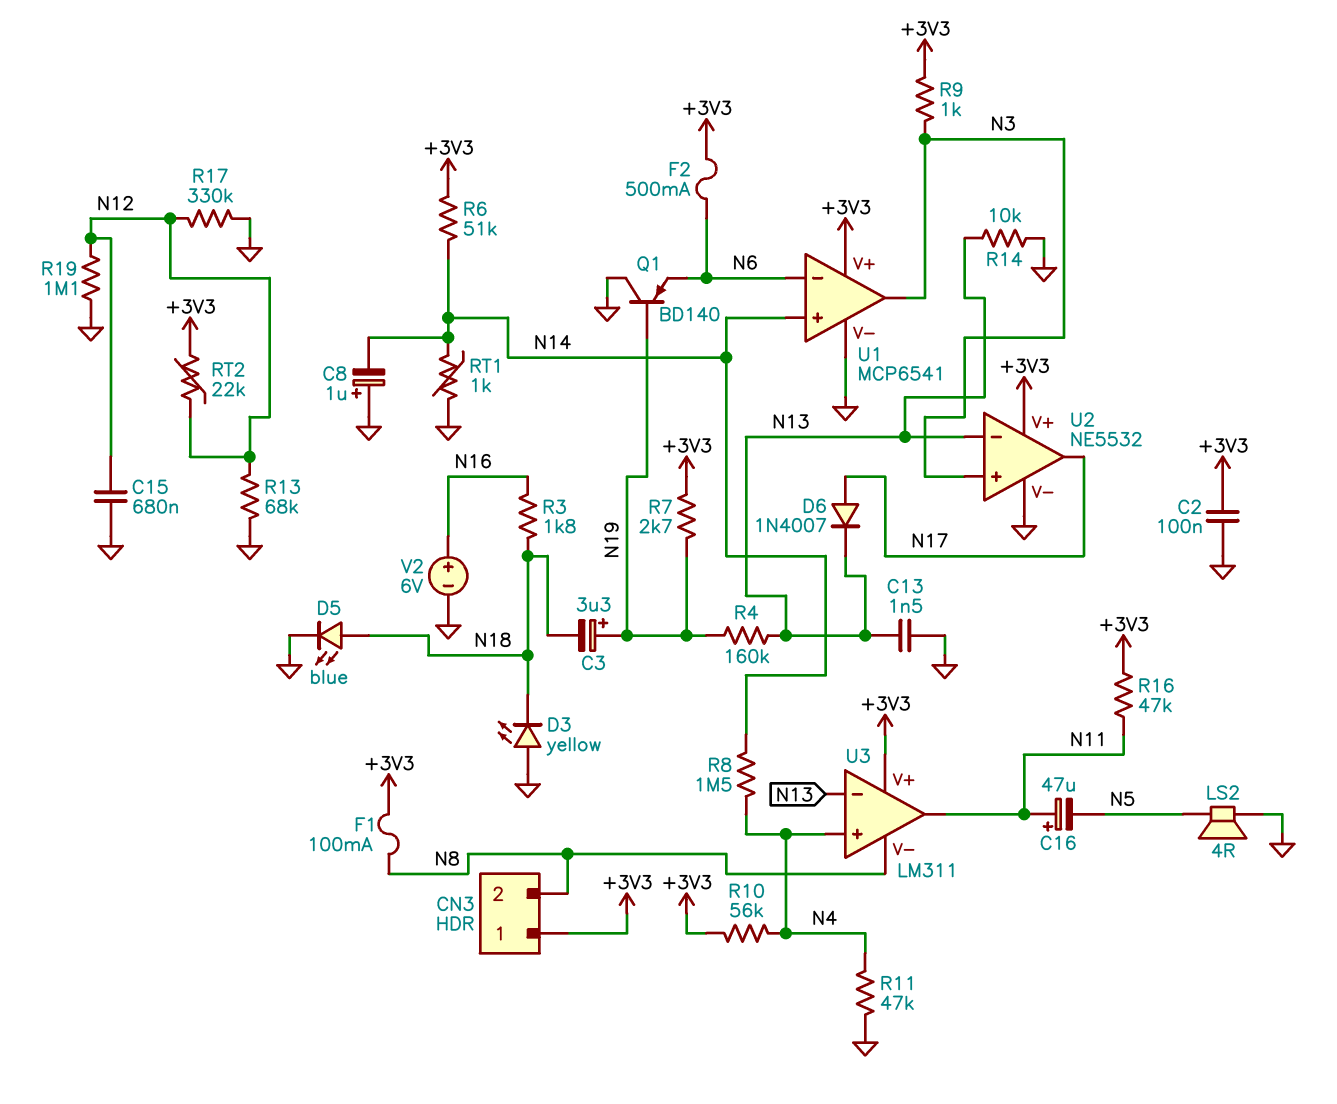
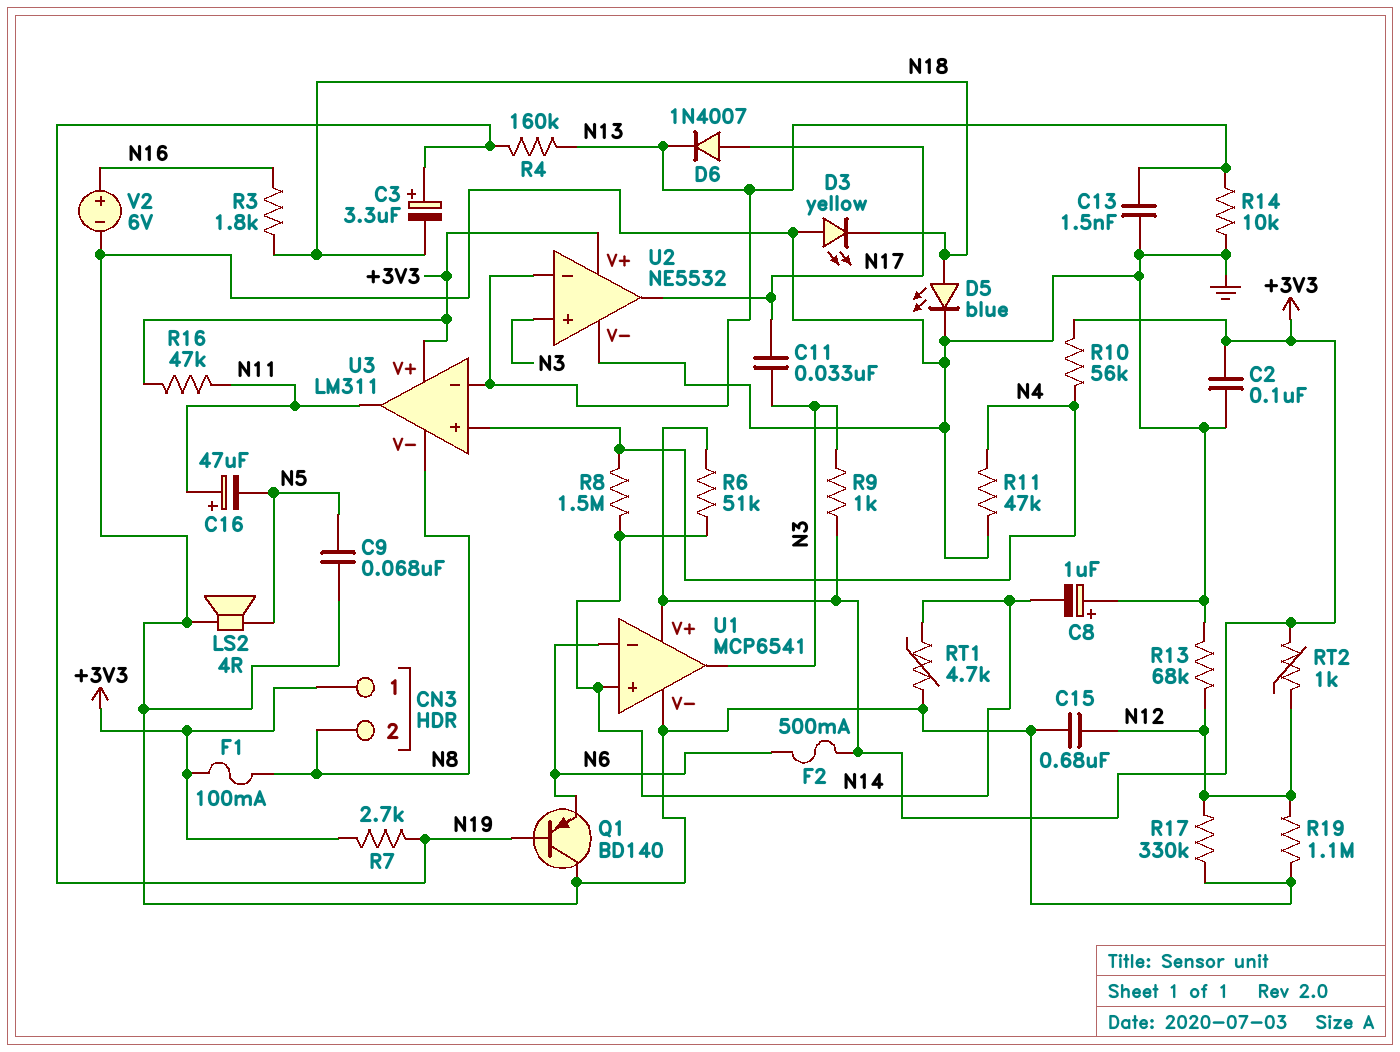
C9: none -> 68nF (GND, N5)
C11: none -> 33nF (N3, N17)
RT1: 1k (GND, N14) -> 4.7k (GND, N14)
RT2: 22k (+3V3, N12) -> 1k (+3V3, N12)

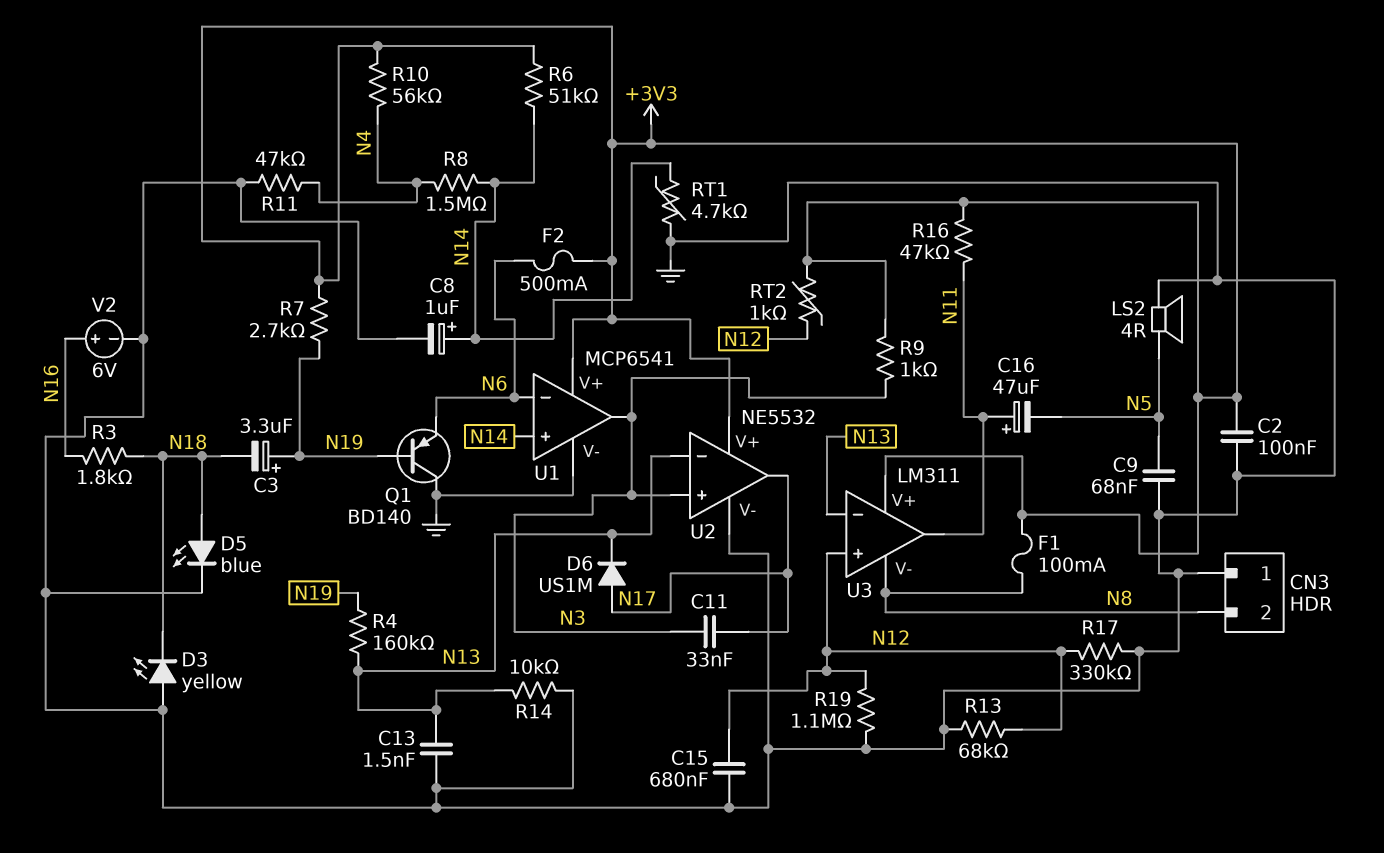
C8: 1uF (plus GND, minus N14) -> 1uF (plus N14, minus GND)
CN3 pin 1: +3V3 -> GND
D6: diode 1N4007 (A N17, K N13) -> diode US1M (A N17, K N13)
U3 pin in+: N4 -> N12

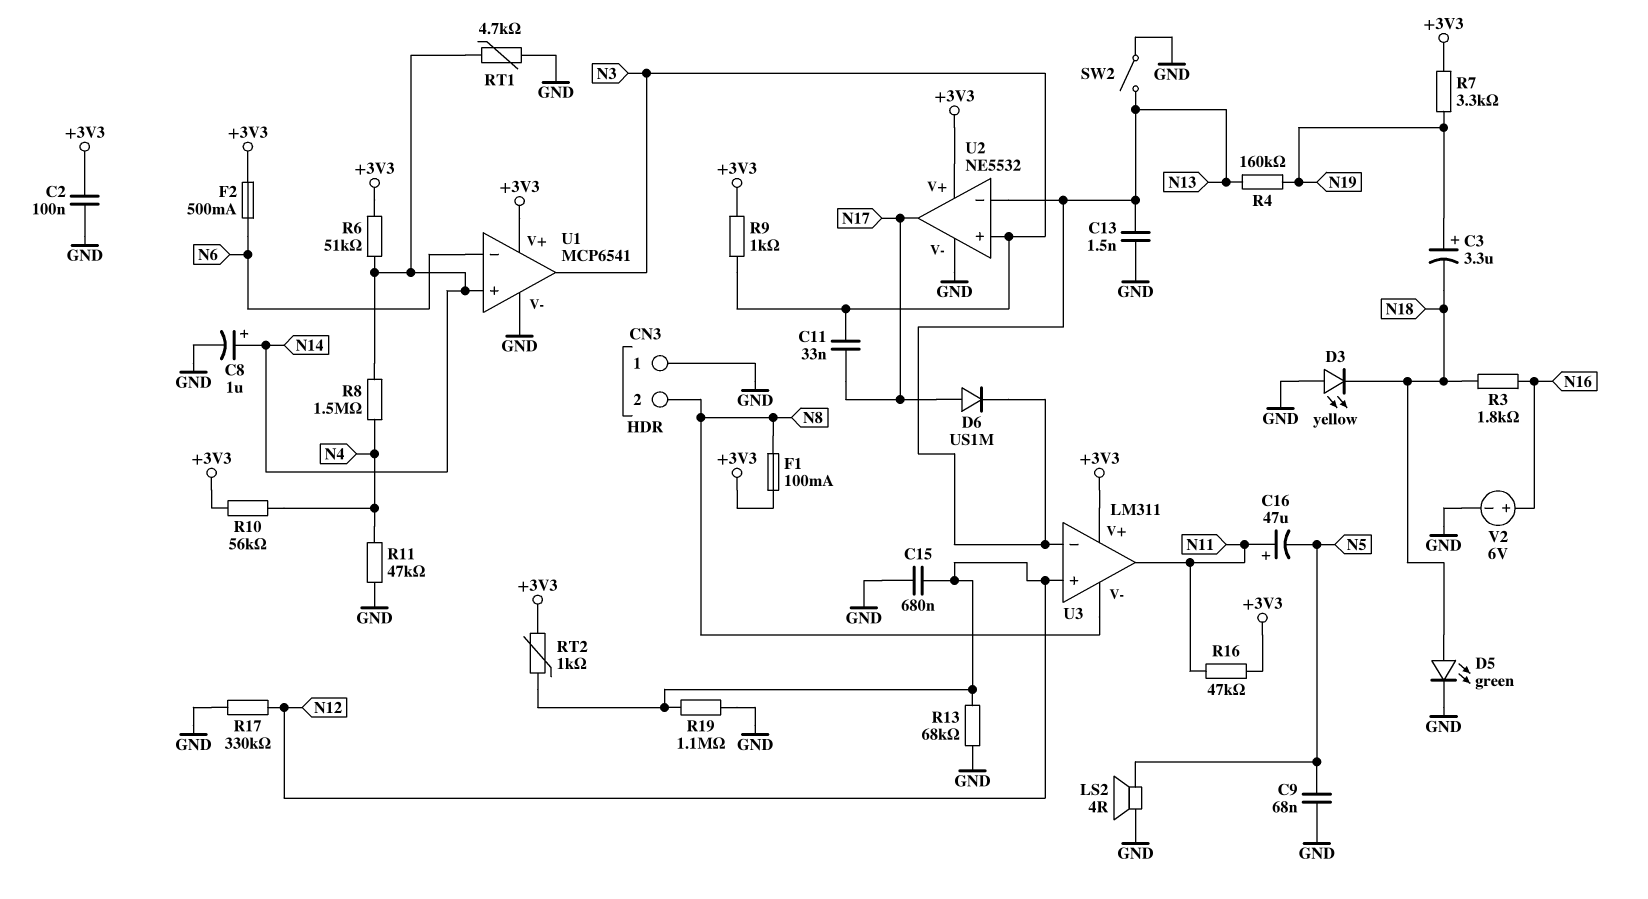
D5: LED blue (A N18, K GND) -> LED green (A N18, K GND)
Q1: PNP BD140 (B N19, C GND, E N6) -> none
R7: 2.7k (+3V3, N19) -> 3.3k (+3V3, N19)
R14: 10k (GND, N13) -> none
SW2: none -> switch (GND, N13)

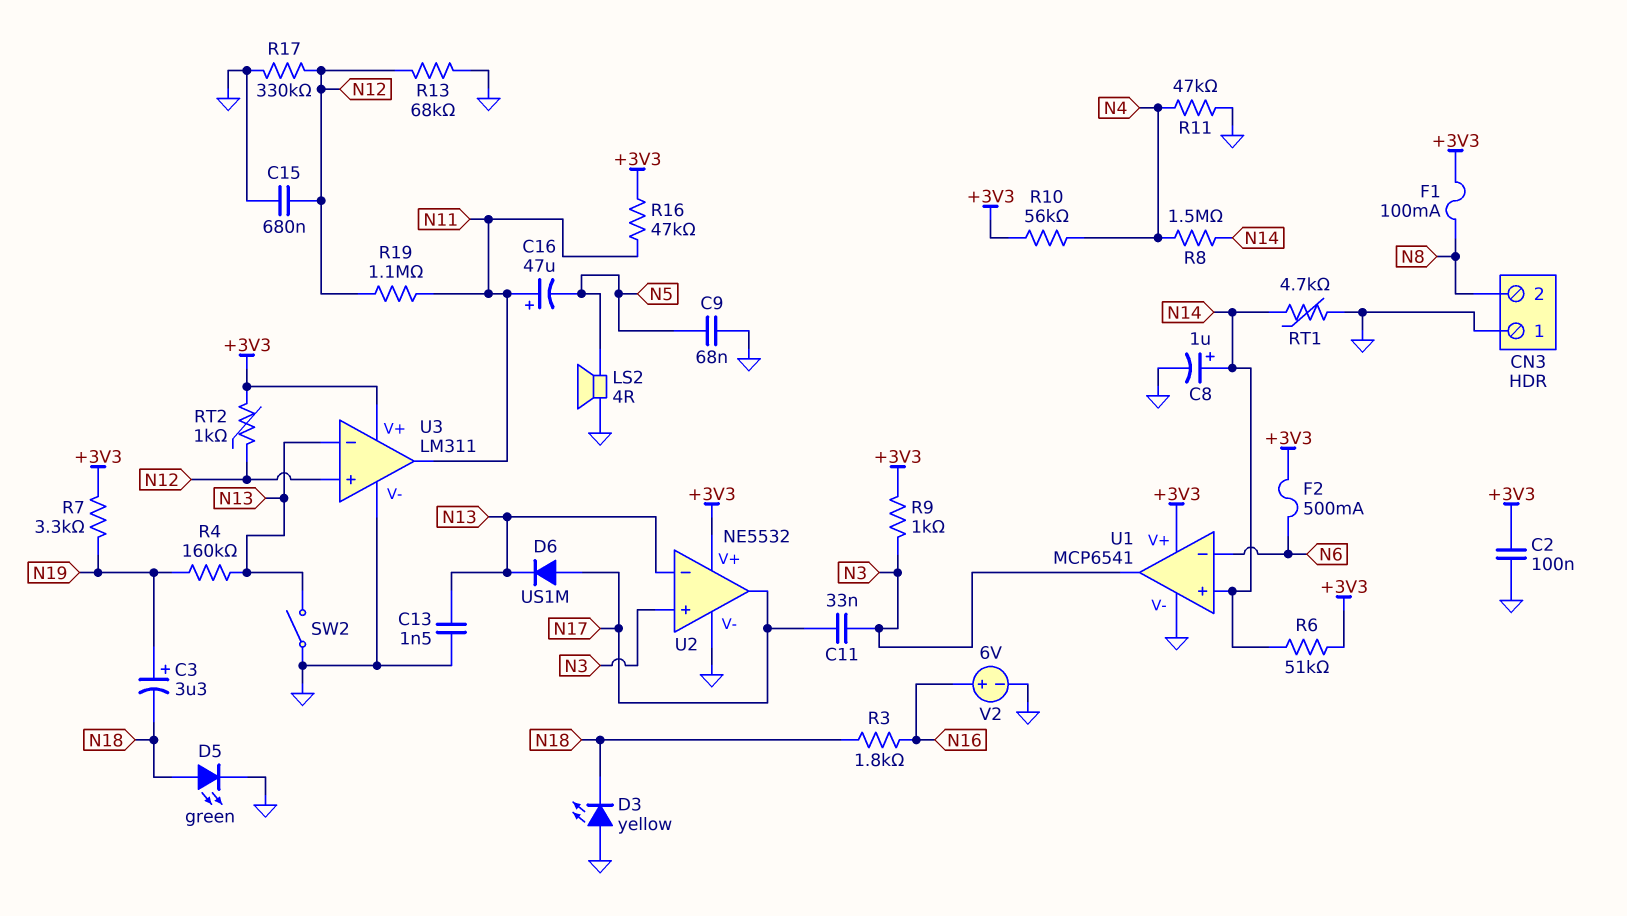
R19: 1.1M (GND, N12) -> 1.1M (N11, N12)
U3 pin V-: N8 -> GND

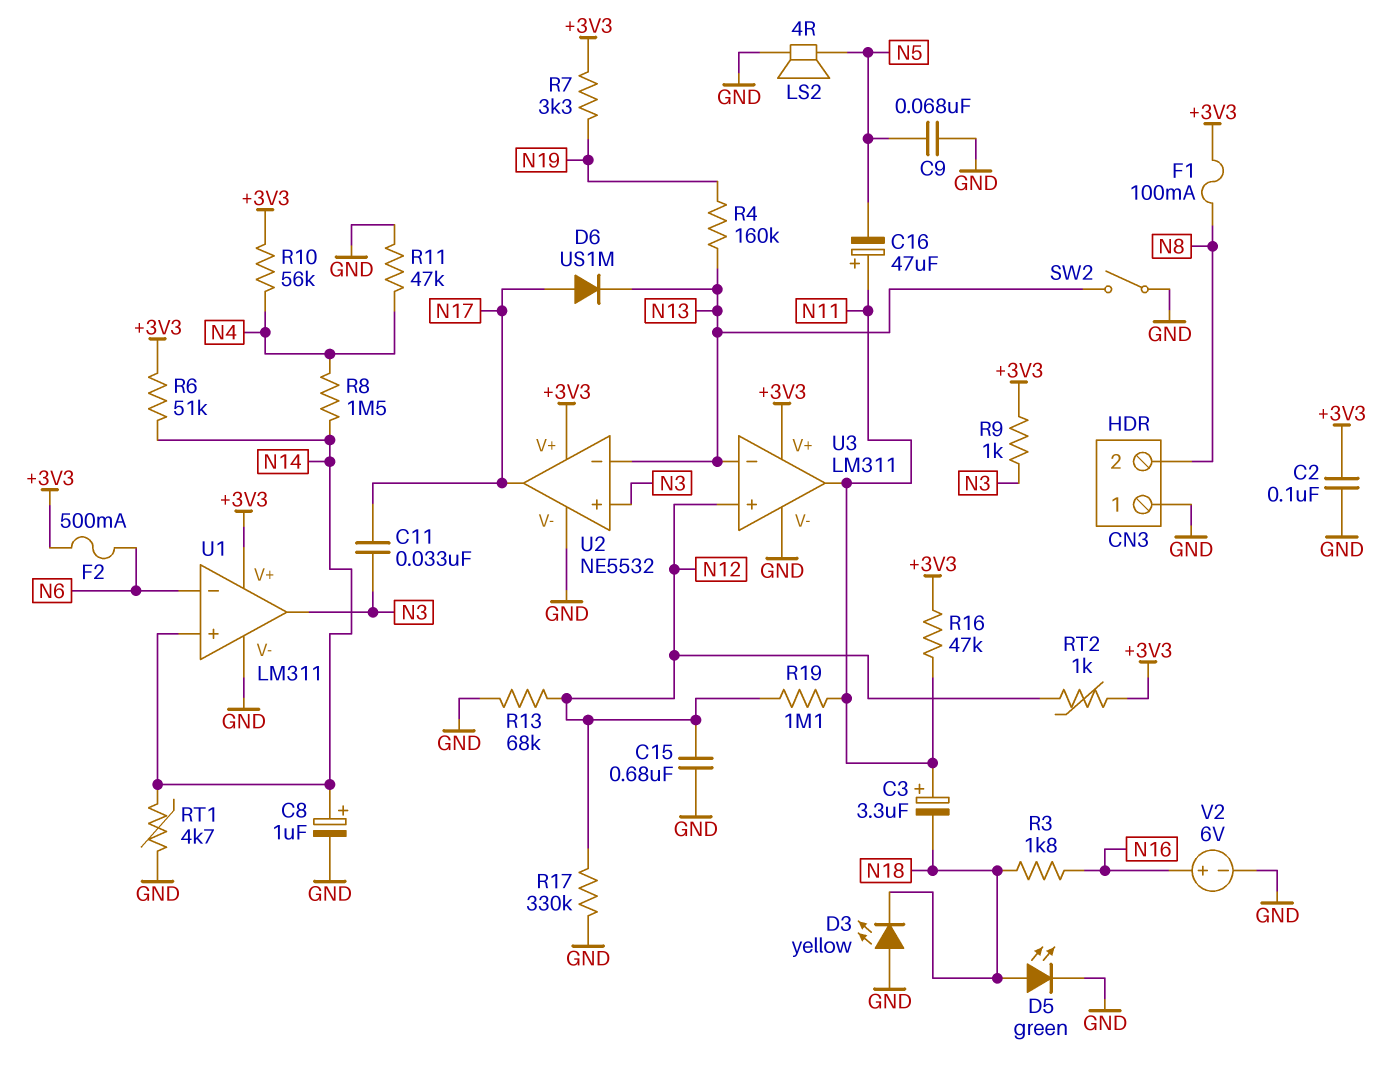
C3: 3.3uF (plus N19, minus N18) -> 3.3uF (plus N11, minus N18)
C13: 1.5nF (GND, N13) -> none
U1: MCP6541 -> LM311

